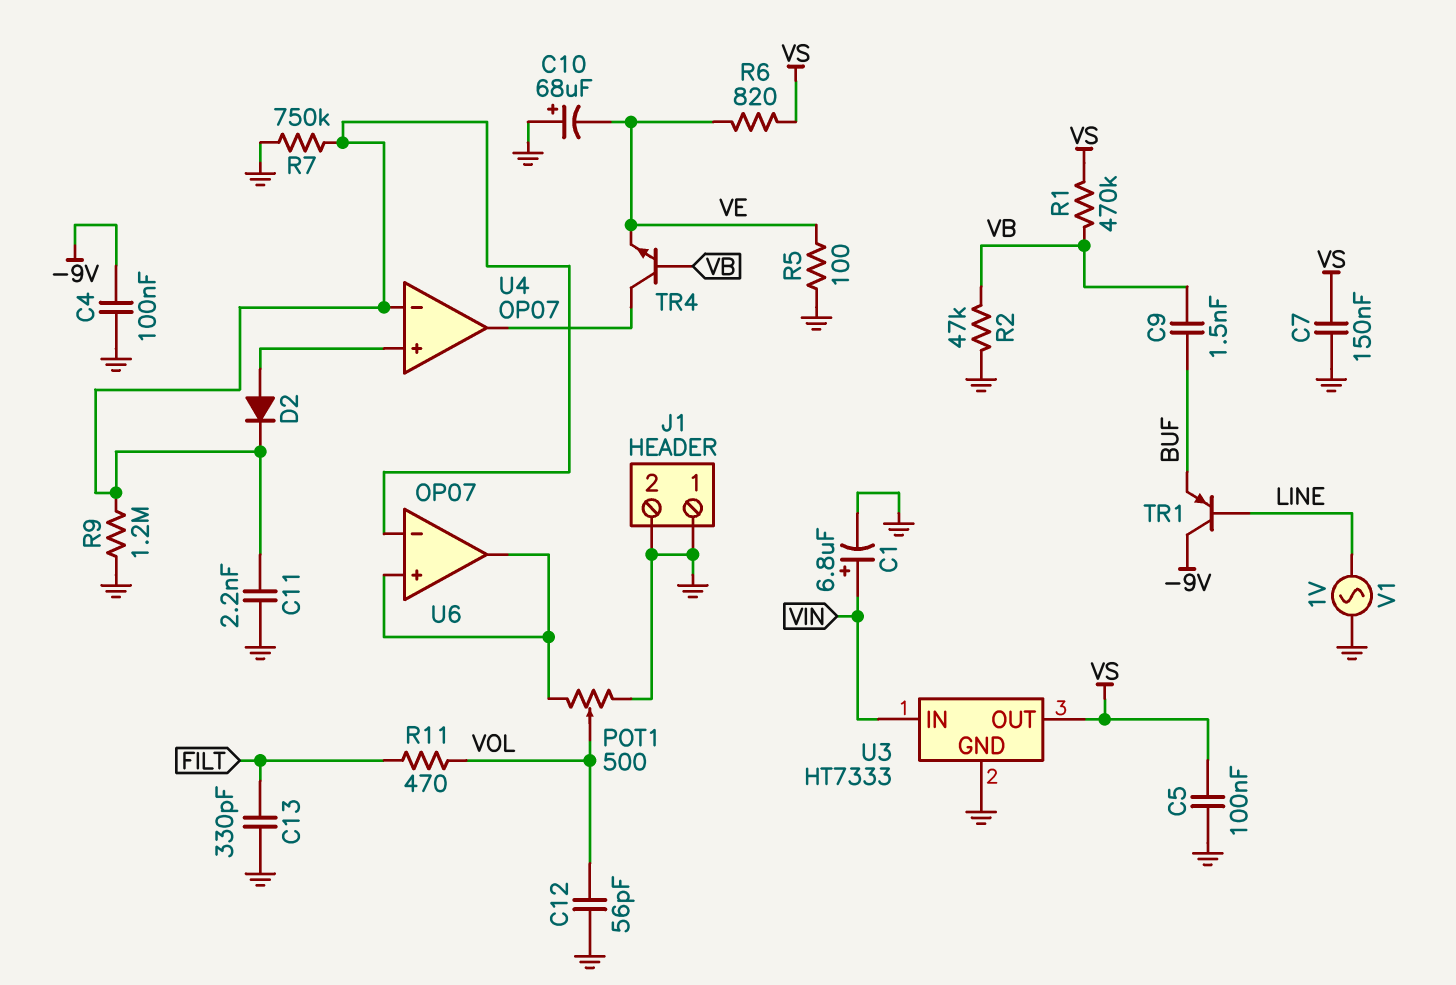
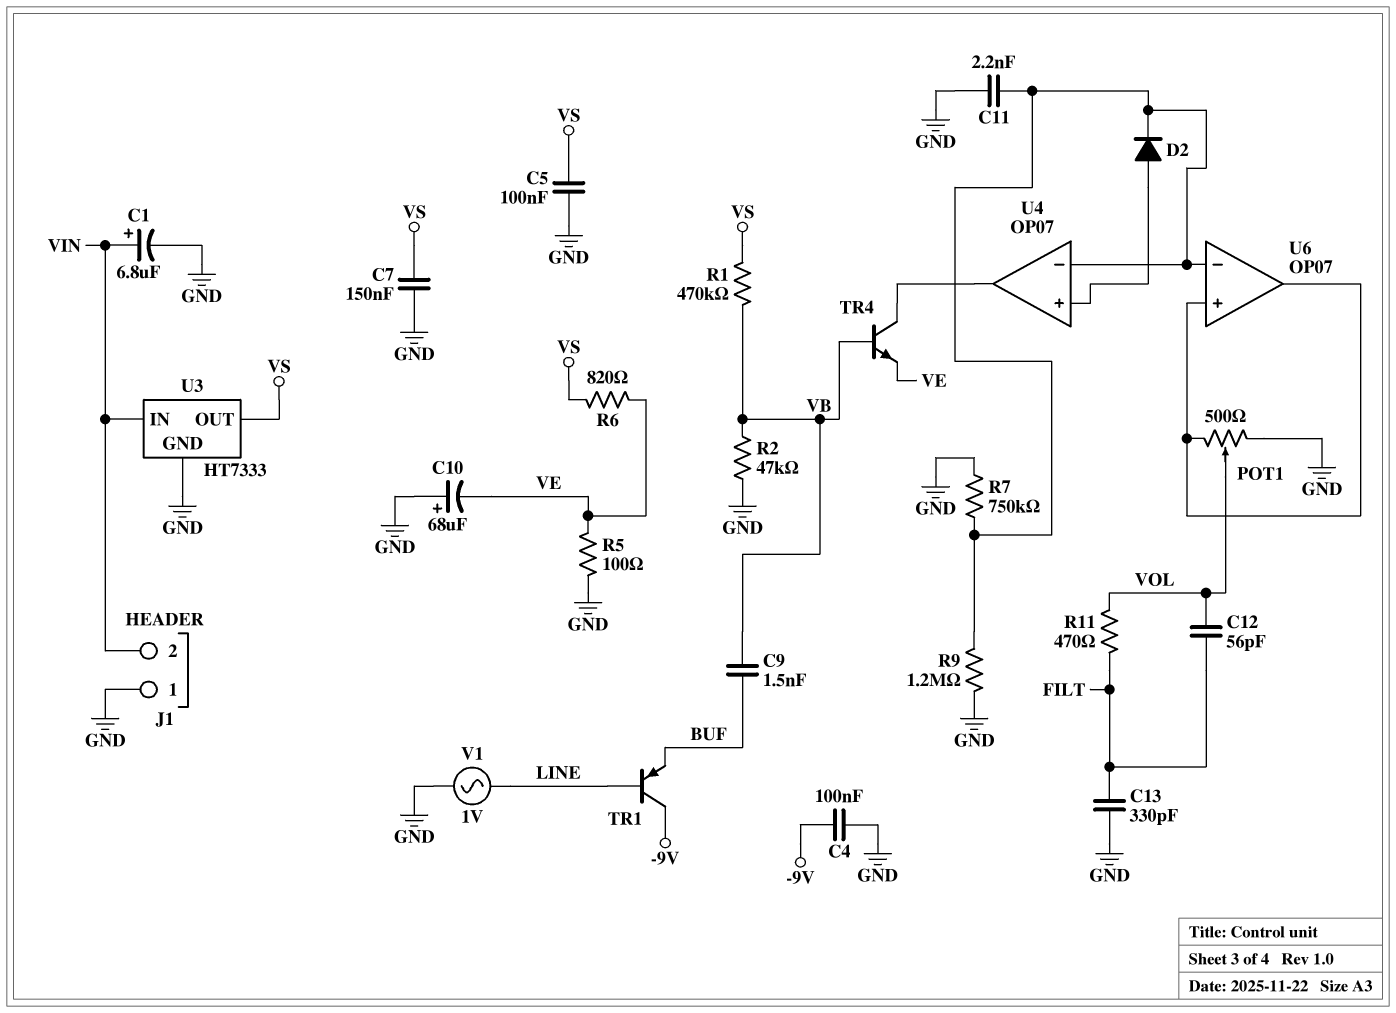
C12: 56pF (GND, VOL) -> 56pF (FILT, VOL)
J1 pin 2: GND -> VIN

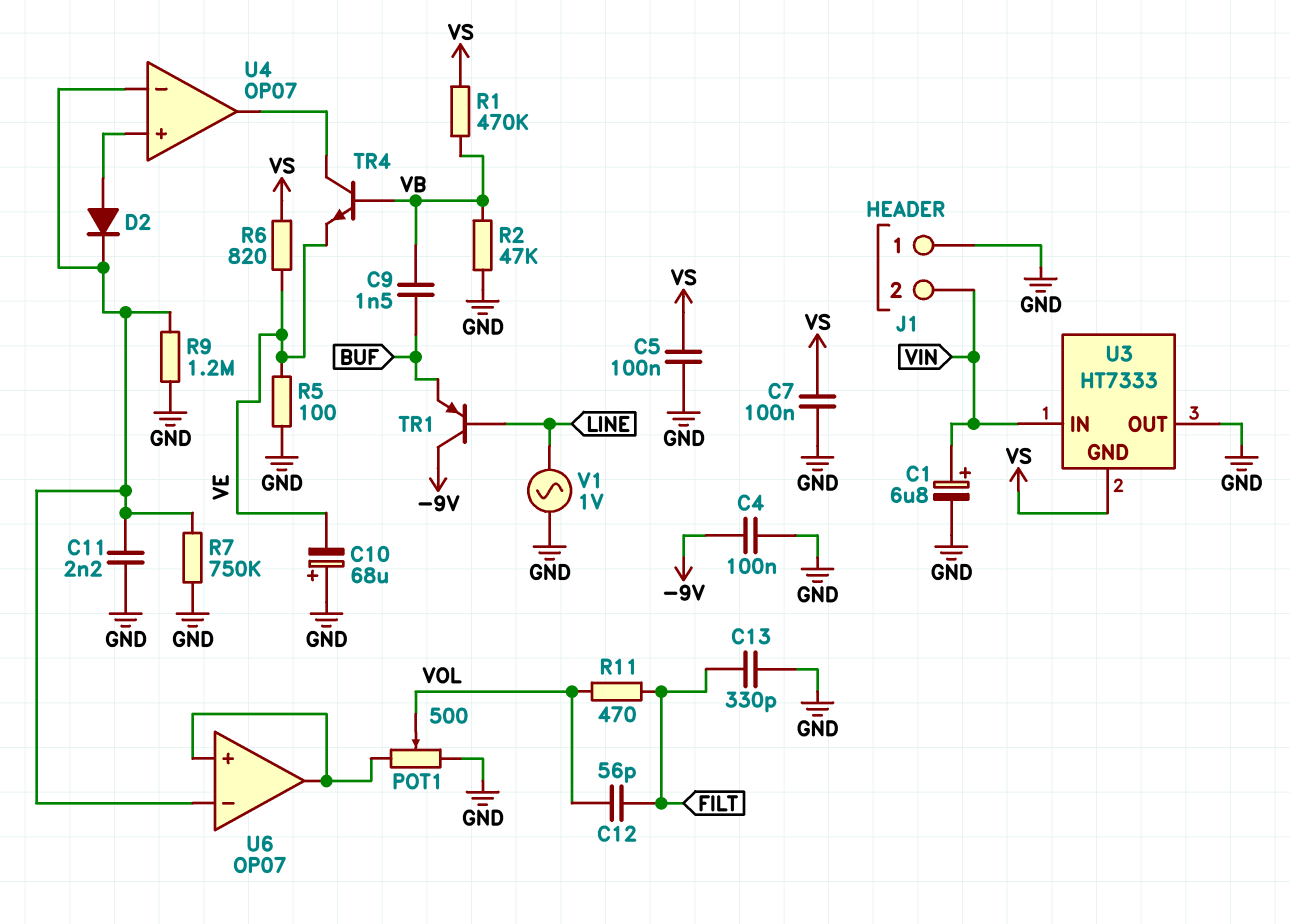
C7: 150nF (GND, VS) -> 100nF (GND, VS)
U3 pin GND: GND -> VS
U3 pin OUT: VS -> GND

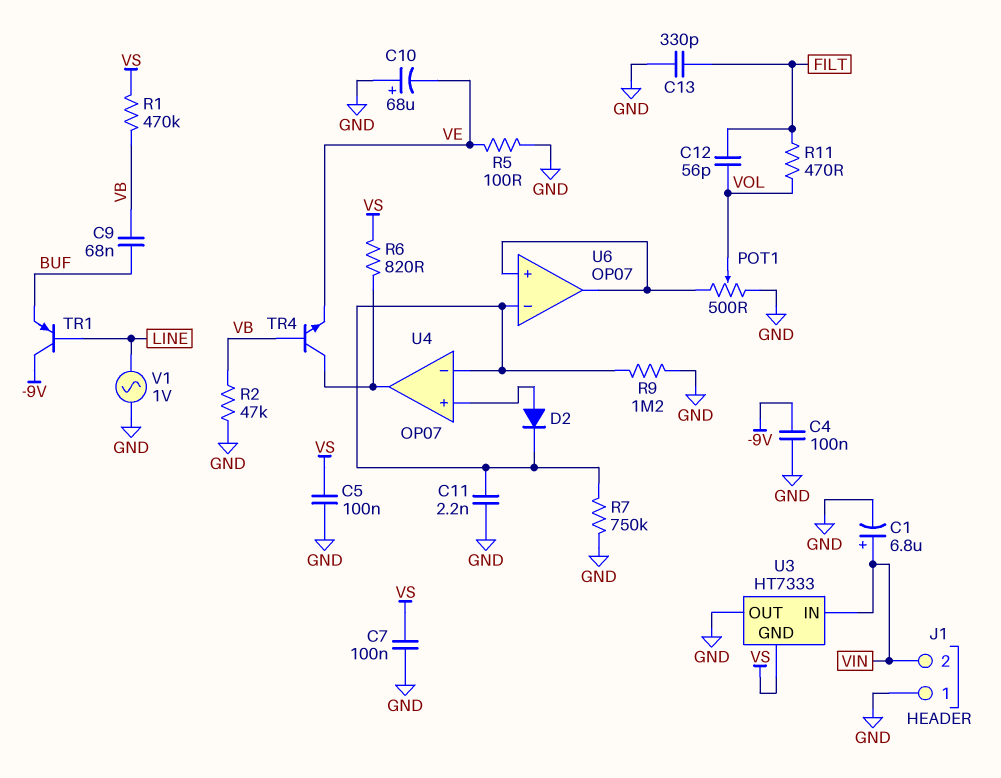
C9: 1.5nF (BUF, VB) -> 68nF (BUF, VB)
R6: 820 (VE, VS) -> 820 (U4/out, VS)

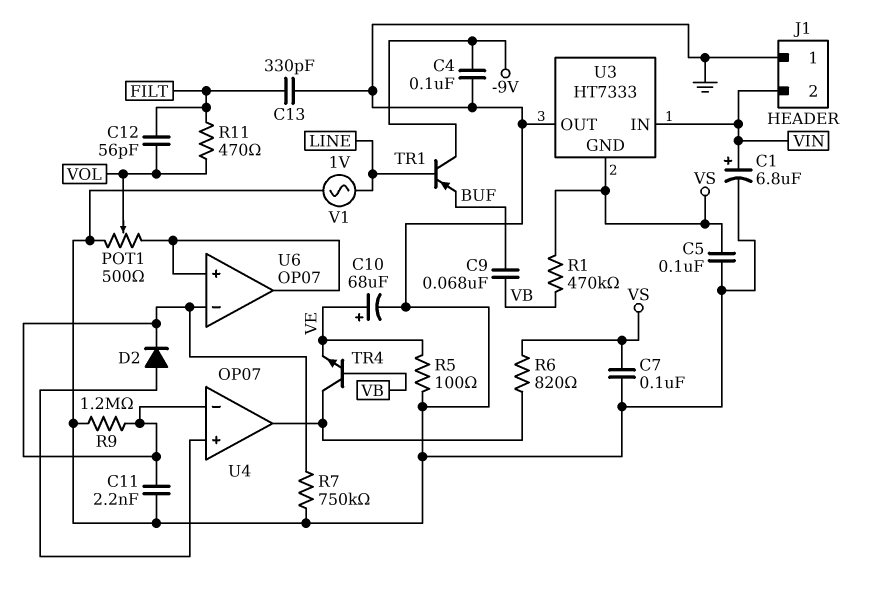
C10: 68uF (plus GND, minus VE) -> 68uF (plus VE, minus GND)
R2: 47k (GND, VB) -> none

